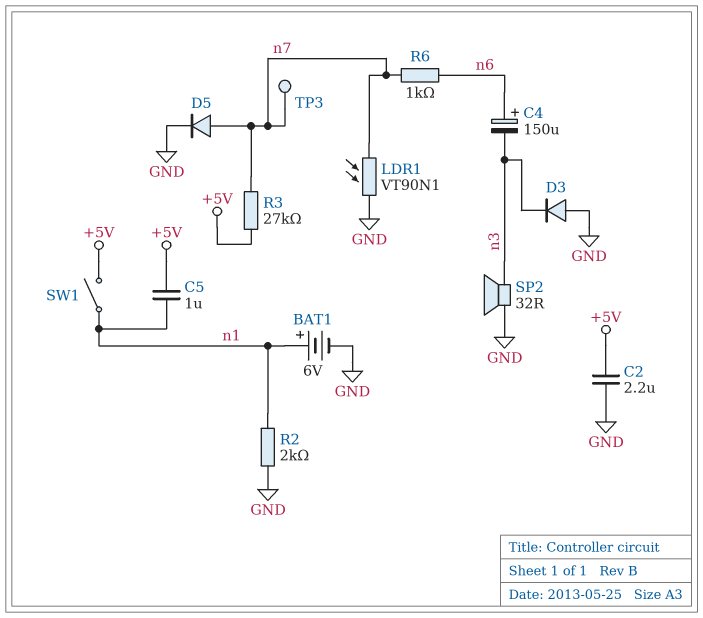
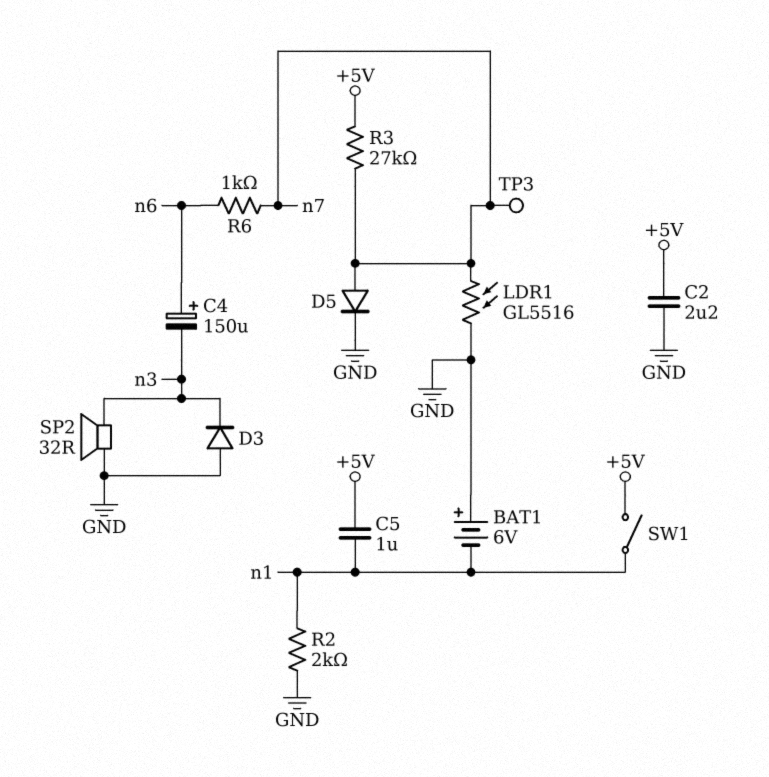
BAT1: 6V (plus n1, minus GND) -> 6V (plus GND, minus n1)
LDR1: VT90N1 (GND, n7) -> GL5516 (GND, n7)

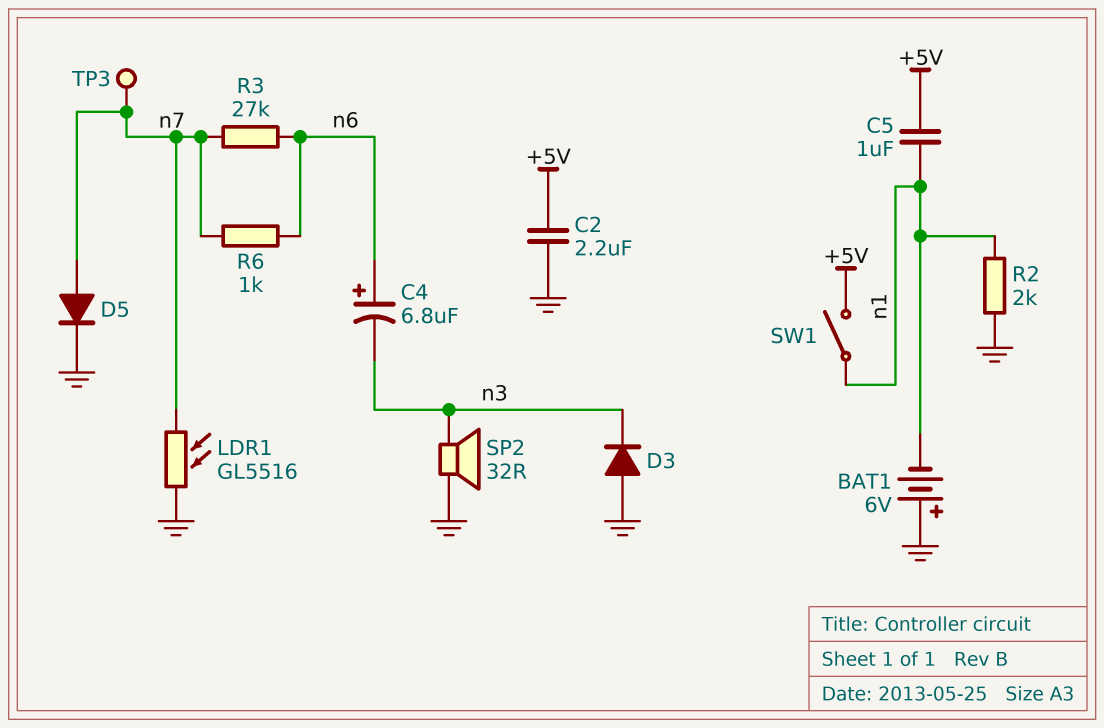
C4: 150uF (plus n6, minus n3) -> 6.8uF (plus n6, minus n3)
R3: 27k (+5V, n7) -> 27k (n6, n7)

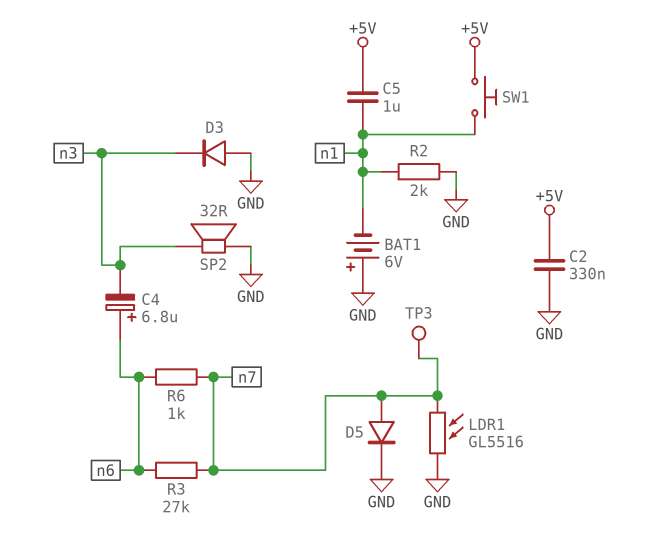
C2: 2.2uF (+5V, GND) -> 330nF (+5V, GND)
SW1: switch (+5V, n1) -> button (+5V, n1)

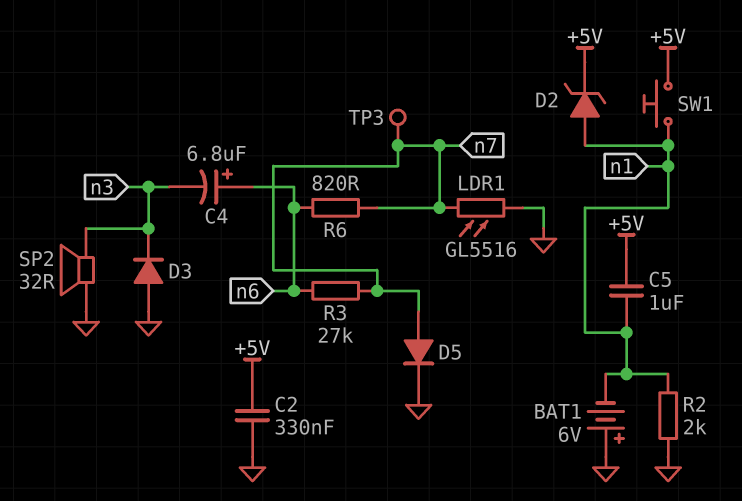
D2: none -> zener (A n1, K +5V)
R6: 1k (n6, n7) -> 820 (n6, n7)

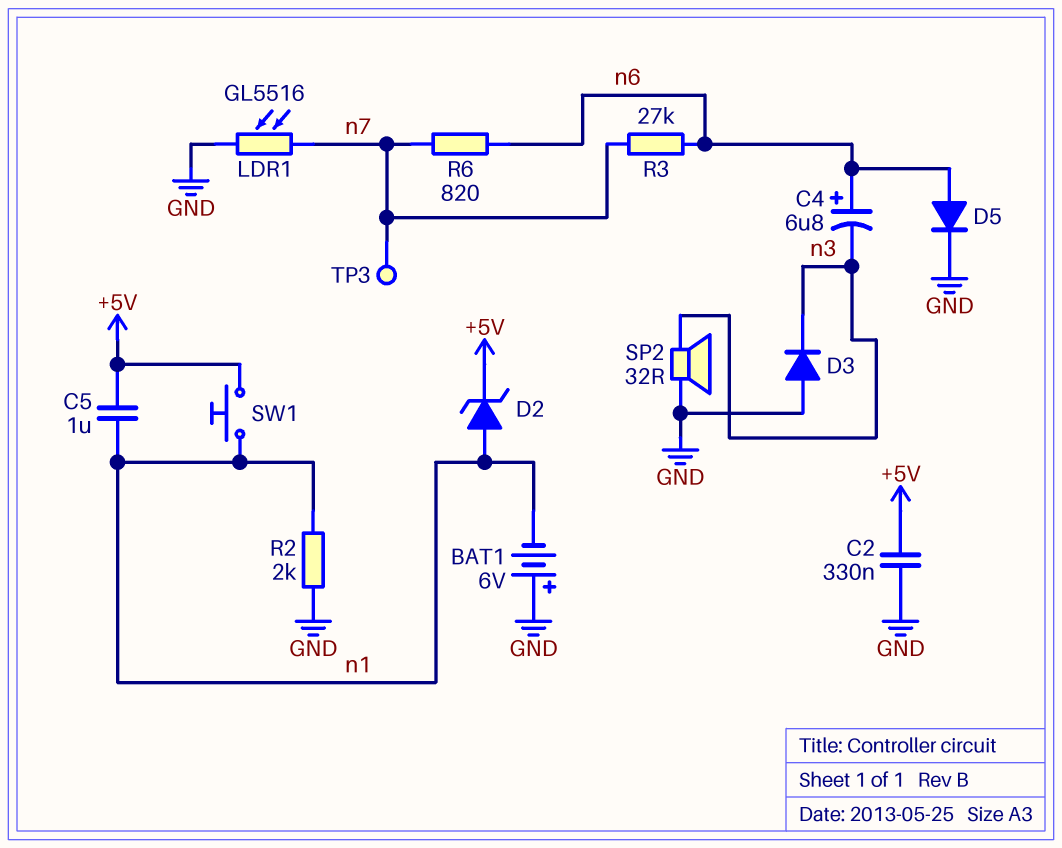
D5: diode (A n7, K GND) -> diode (A n6, K GND)

